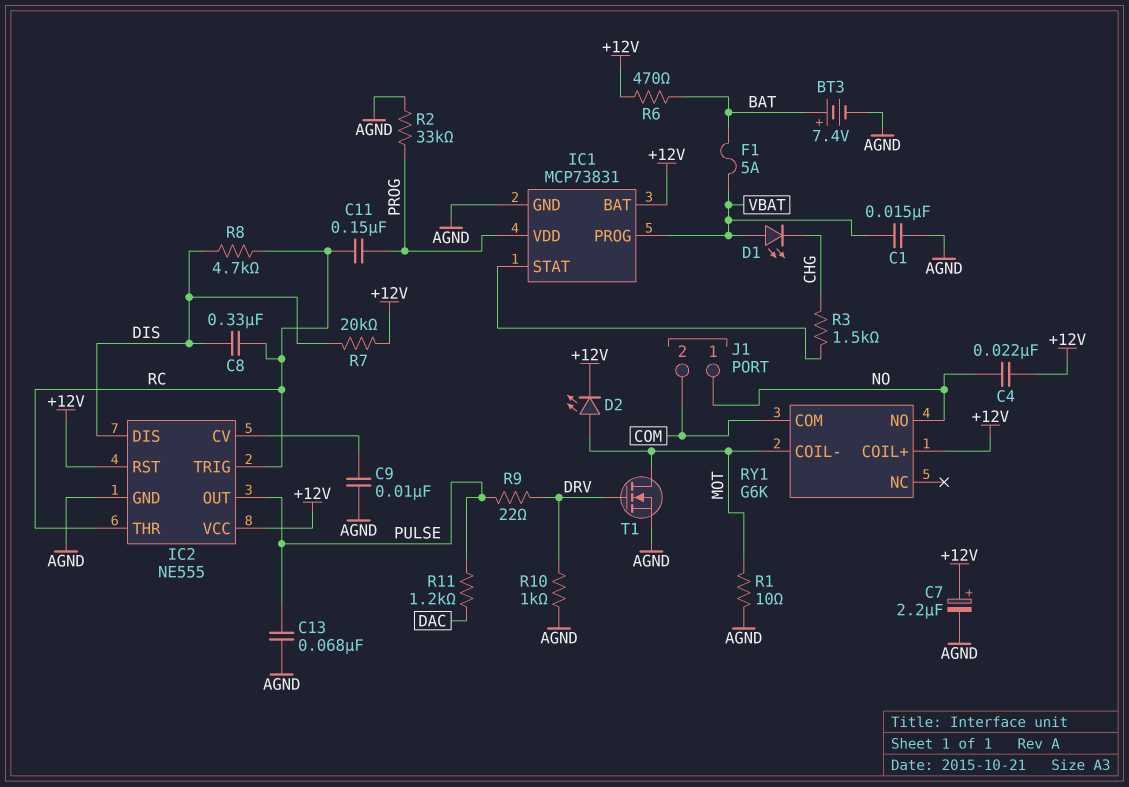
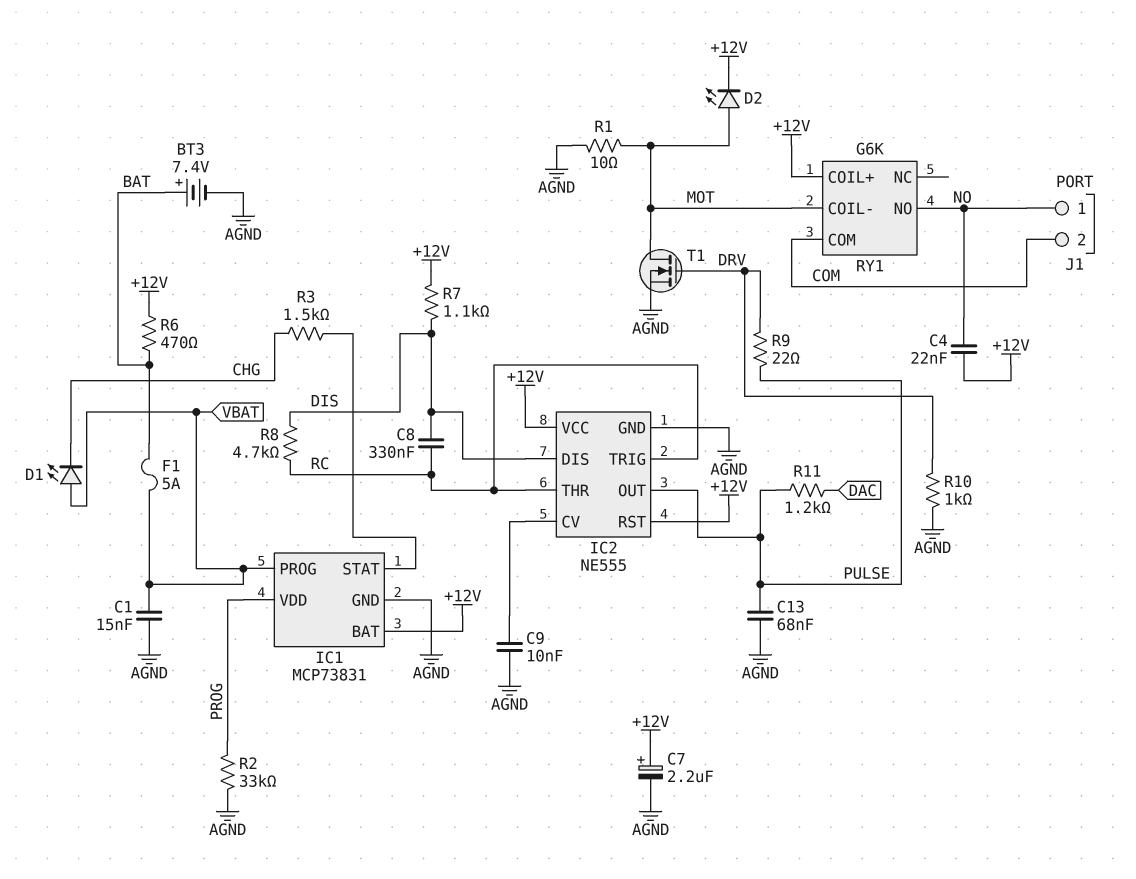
C11: 150nF (PROG, RC) -> none
R7: 20k (+12V, DIS) -> 1.1k (+12V, DIS)

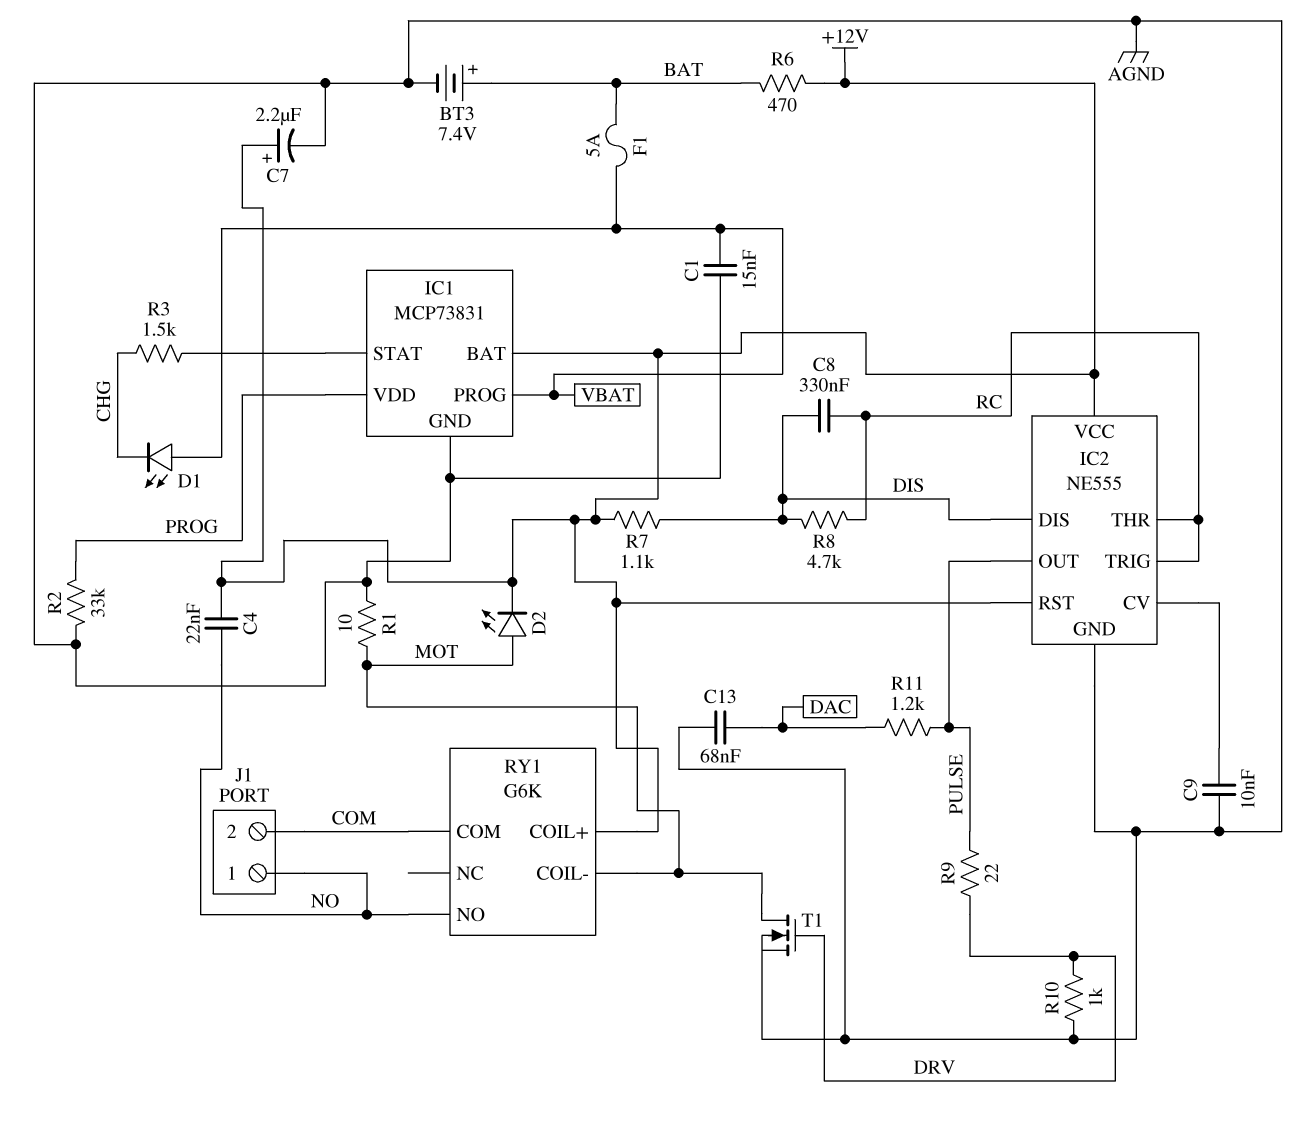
C13: 68nF (AGND, PULSE) -> 68nF (AGND, DAC)

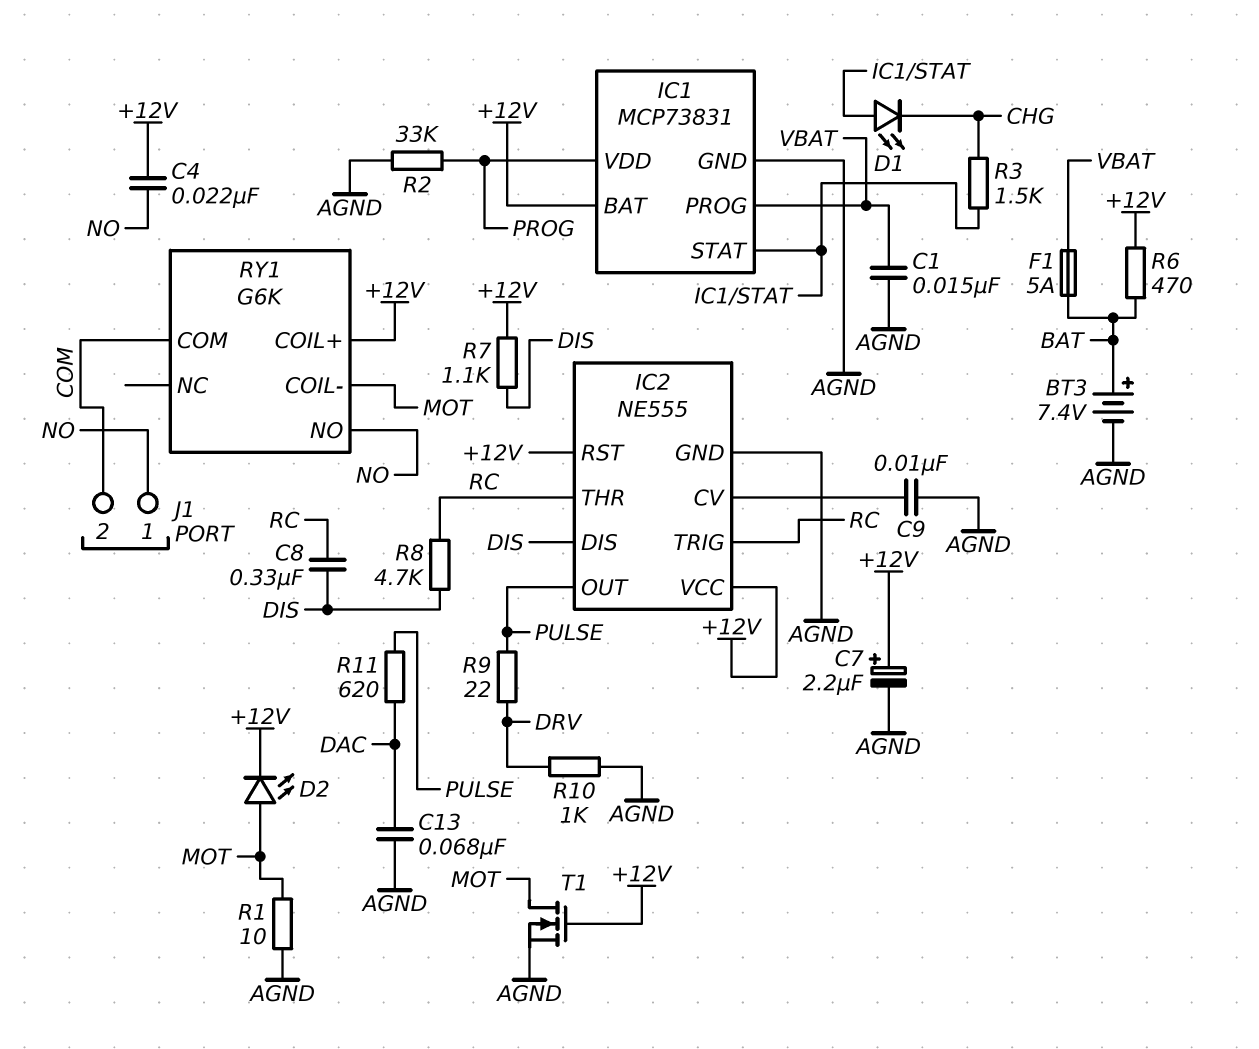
D1: LED (A VBAT, K CHG) -> LED (A IC1/STAT, K CHG)
R11: 1.2k (DAC, PULSE) -> 620 (DAC, PULSE)
T1: NMOS (G DRV, D MOT, S AGND) -> NMOS (G +12V, D MOT, S AGND)

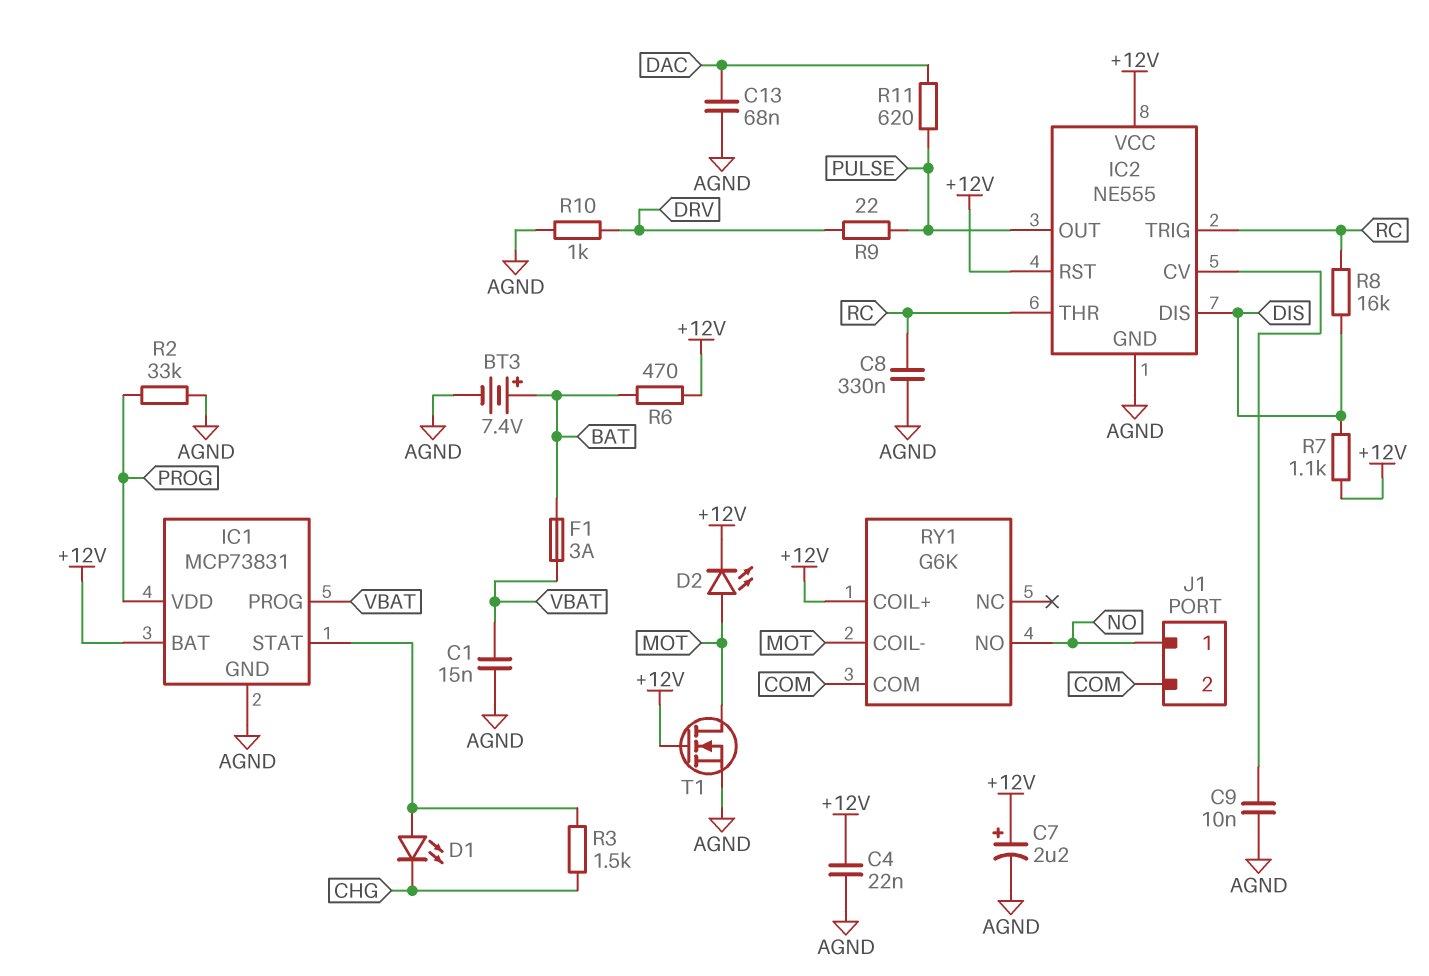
C4: 22nF (+12V, NO) -> 22nF (+12V, AGND)
C8: 330nF (DIS, RC) -> 330nF (AGND, RC)
F1: 5A (BAT, VBAT) -> 3A (BAT, VBAT)
R1: 10 (AGND, MOT) -> none
R8: 4.7k (DIS, RC) -> 16k (DIS, RC)

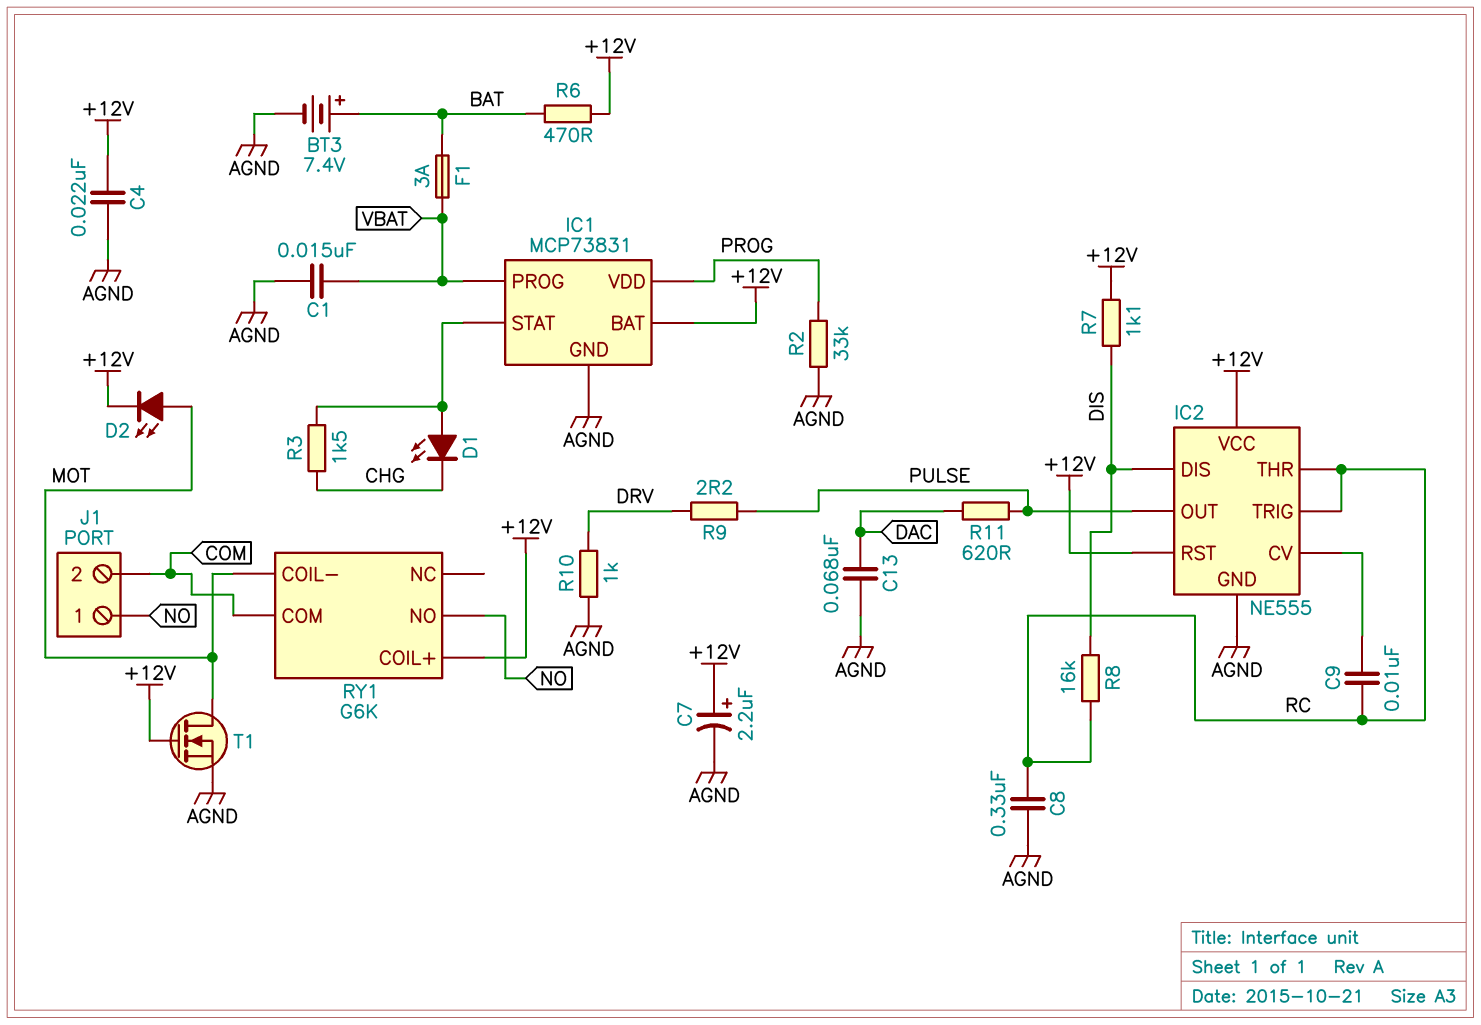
C9: 10nF (AGND, IC2/CV) -> 10nF (IC2/CV, RC)
R9: 22 (DRV, PULSE) -> 2.2 (DRV, PULSE)

